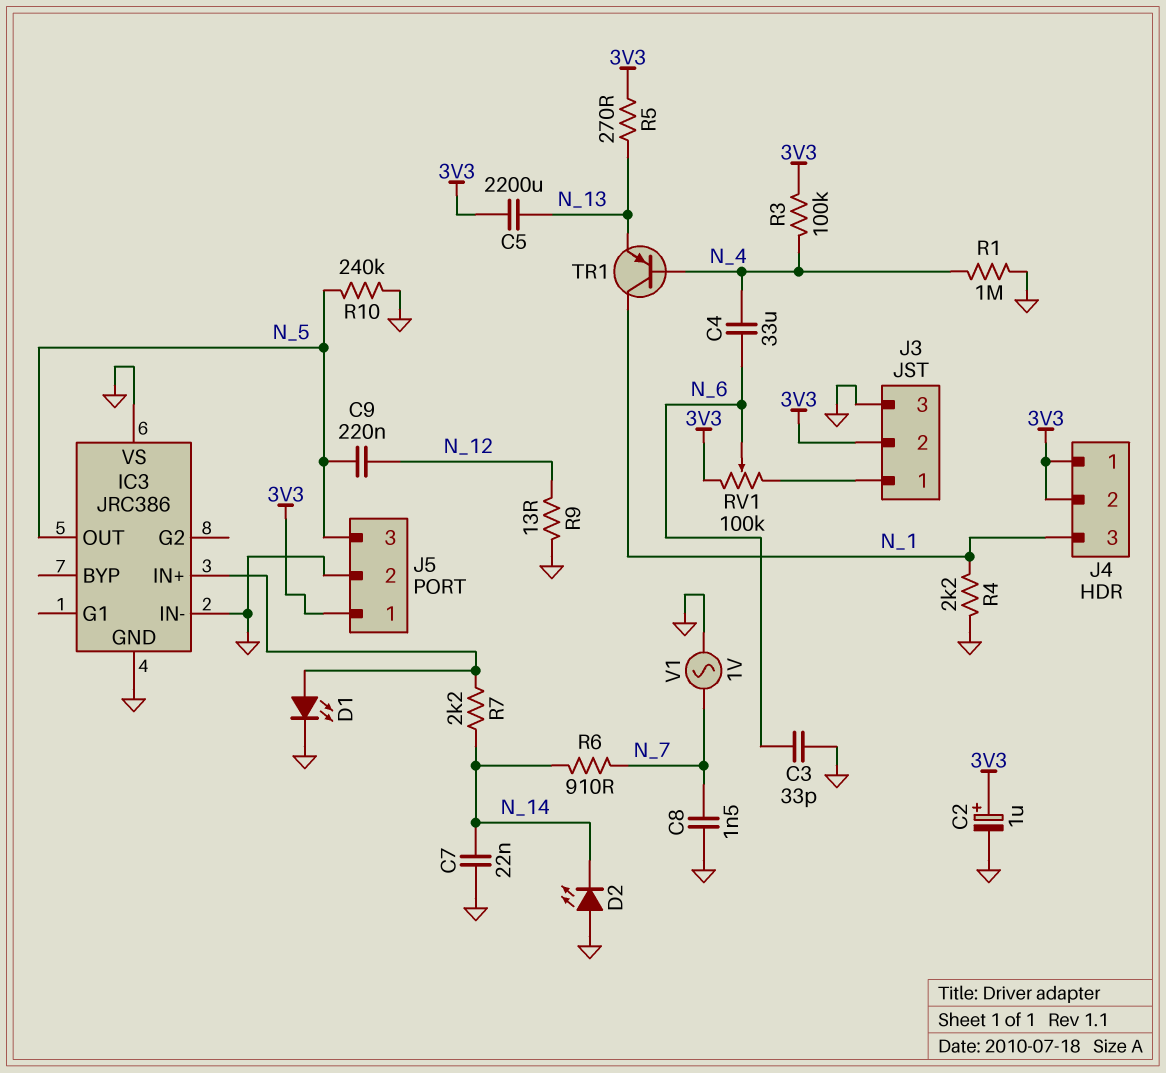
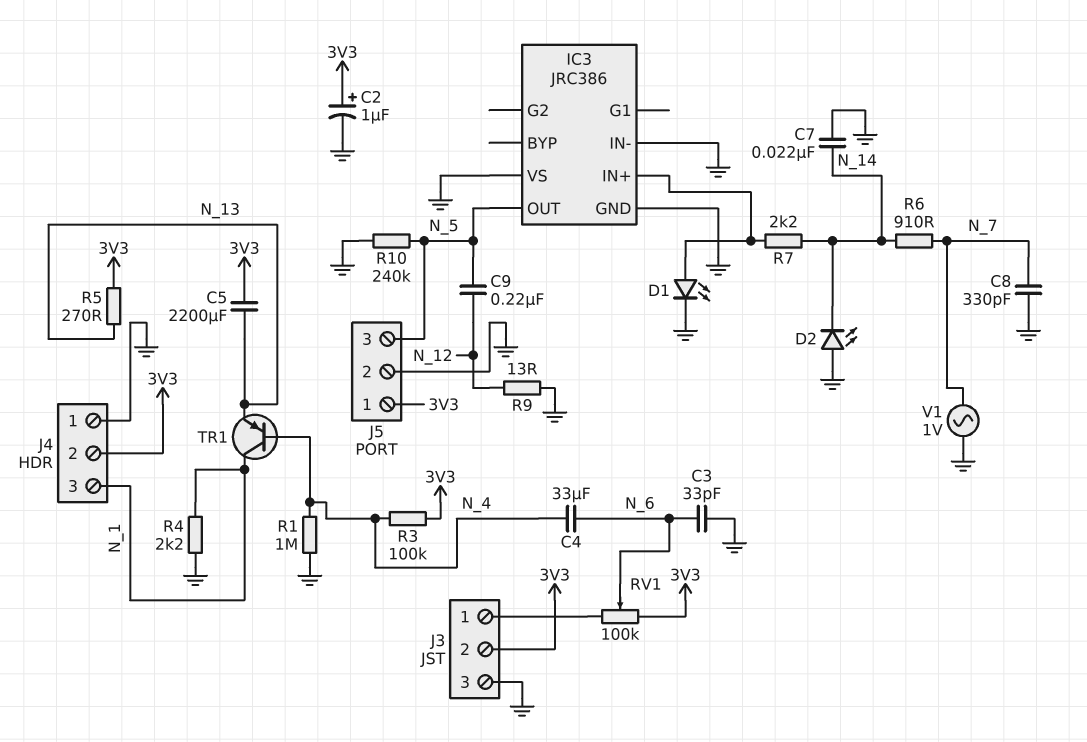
C8: 1.5nF (GND, N_7) -> 330pF (GND, N_7)
J4 pin 1: 3V3 -> GND

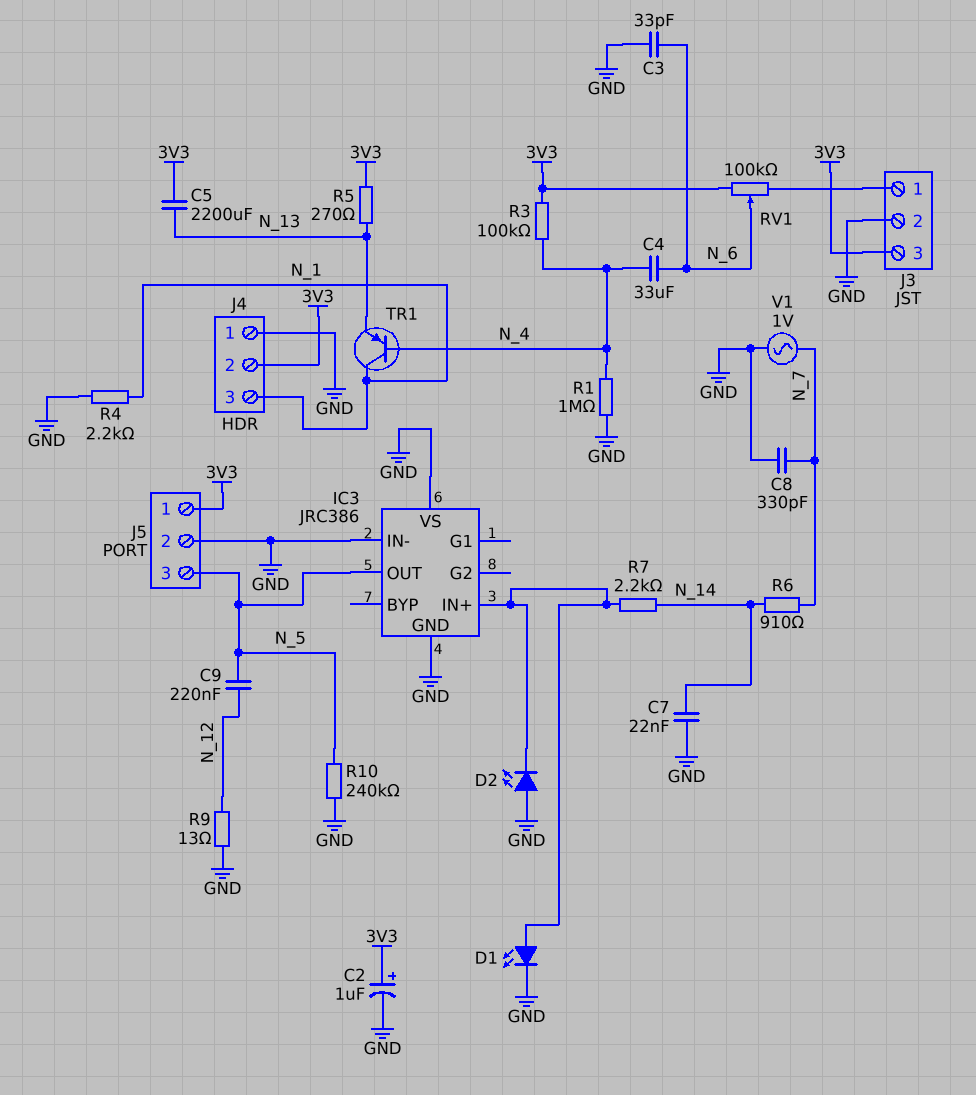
D2: LED (A GND, K N_14) -> LED (A GND, K IC3/IN+)
J3 pin 2: 3V3 -> GND
J3 pin 3: GND -> 3V3

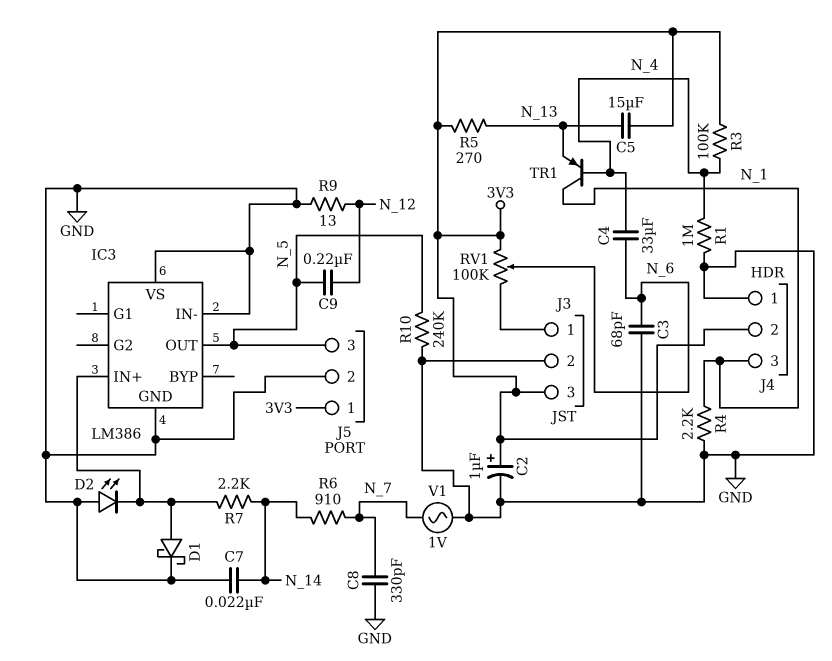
C3: 33pF (GND, N_6) -> 68pF (GND, N_6)
C5: 2200uF (3V3, N_13) -> 15uF (3V3, N_13)
D1: LED (A IC3/IN+, K GND) -> schottky (A IC3/IN+, K GND)
IC3: JRC386 -> LM386

